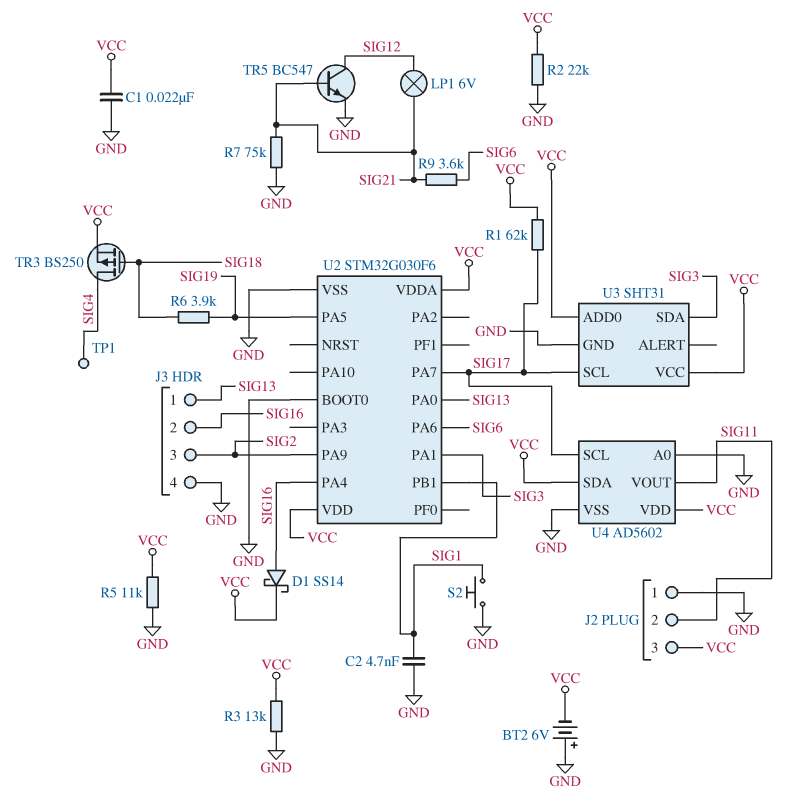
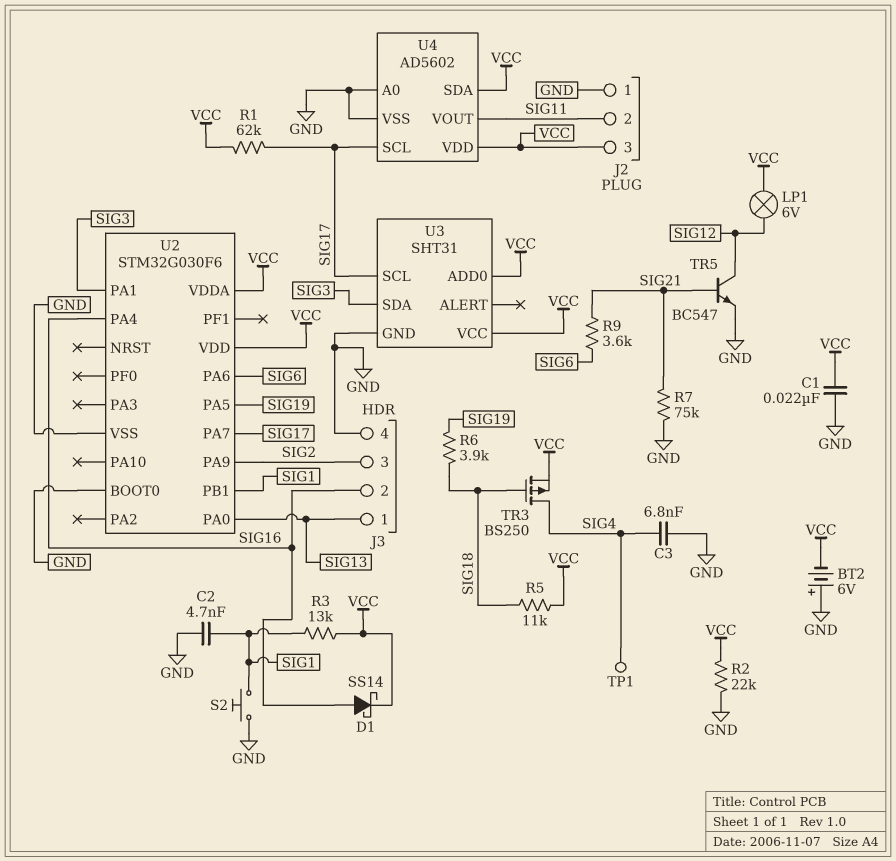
C3: none -> 6.8nF (GND, SIG4)
LP1: lamp 6V (SIG12, SIG21) -> lamp 6V (SIG12, VCC)
R3: 13k (GND, VCC) -> 13k (SIG1, VCC)
R5: 11k (GND, VCC) -> 11k (SIG18, VCC)

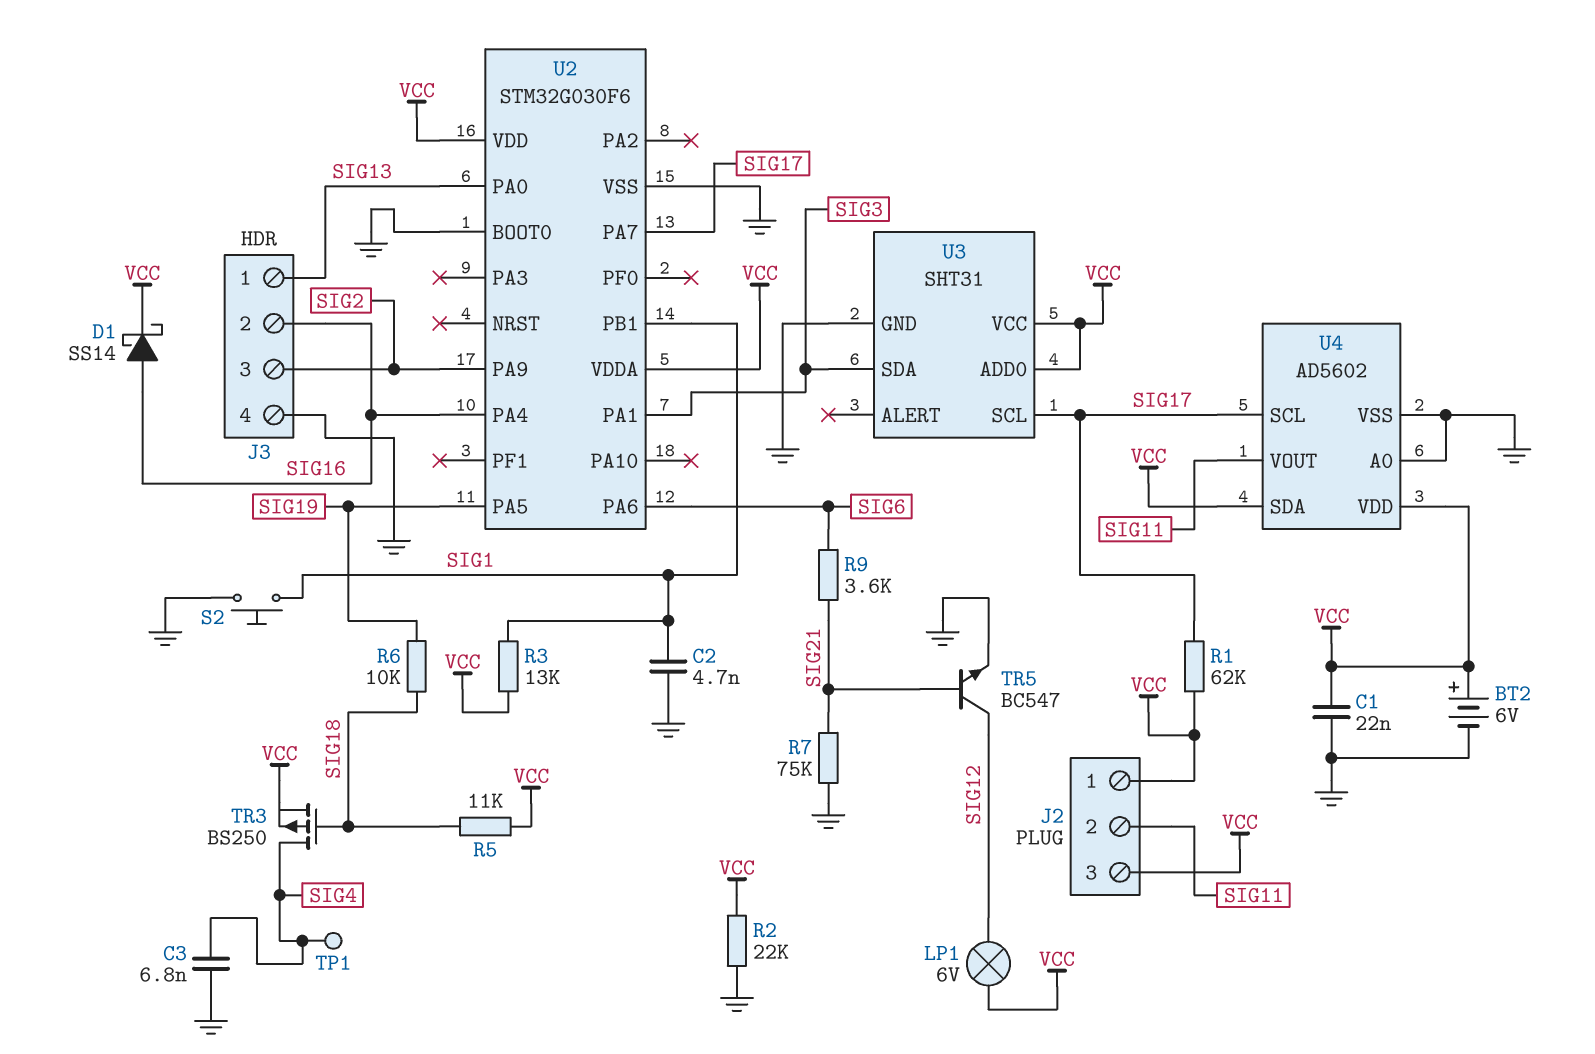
BT2: 6V (plus GND, minus VCC) -> 6V (plus VCC, minus GND)
J2 pin 1: GND -> VCC
R6: 3.9k (SIG18, SIG19) -> 10k (SIG18, SIG19)

